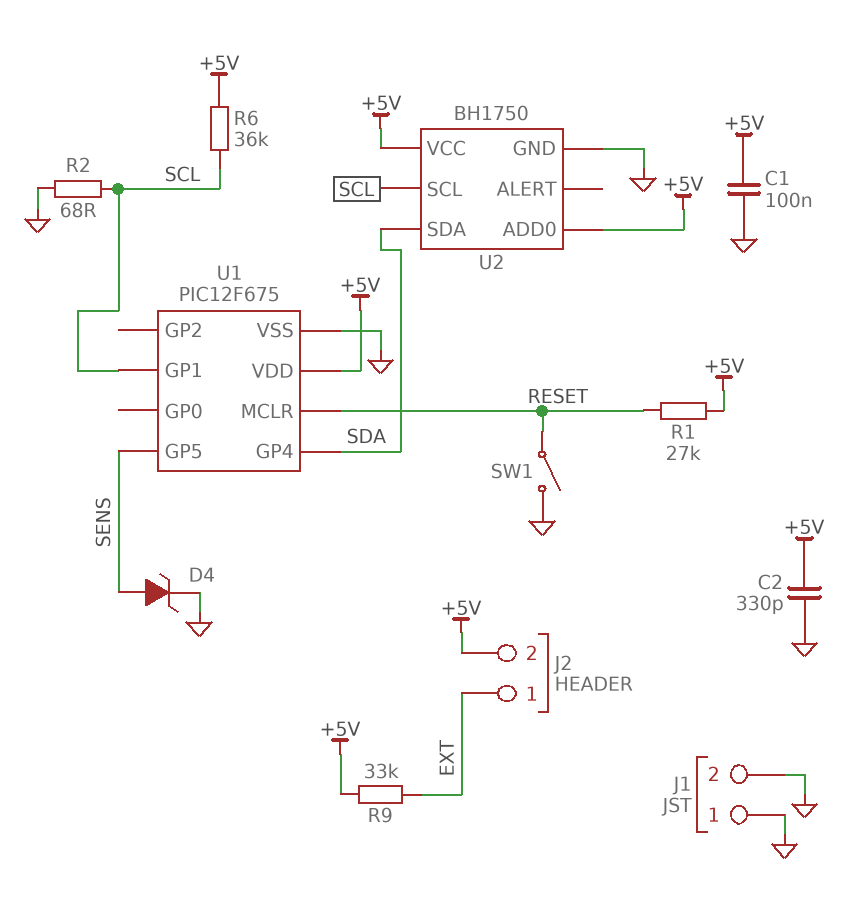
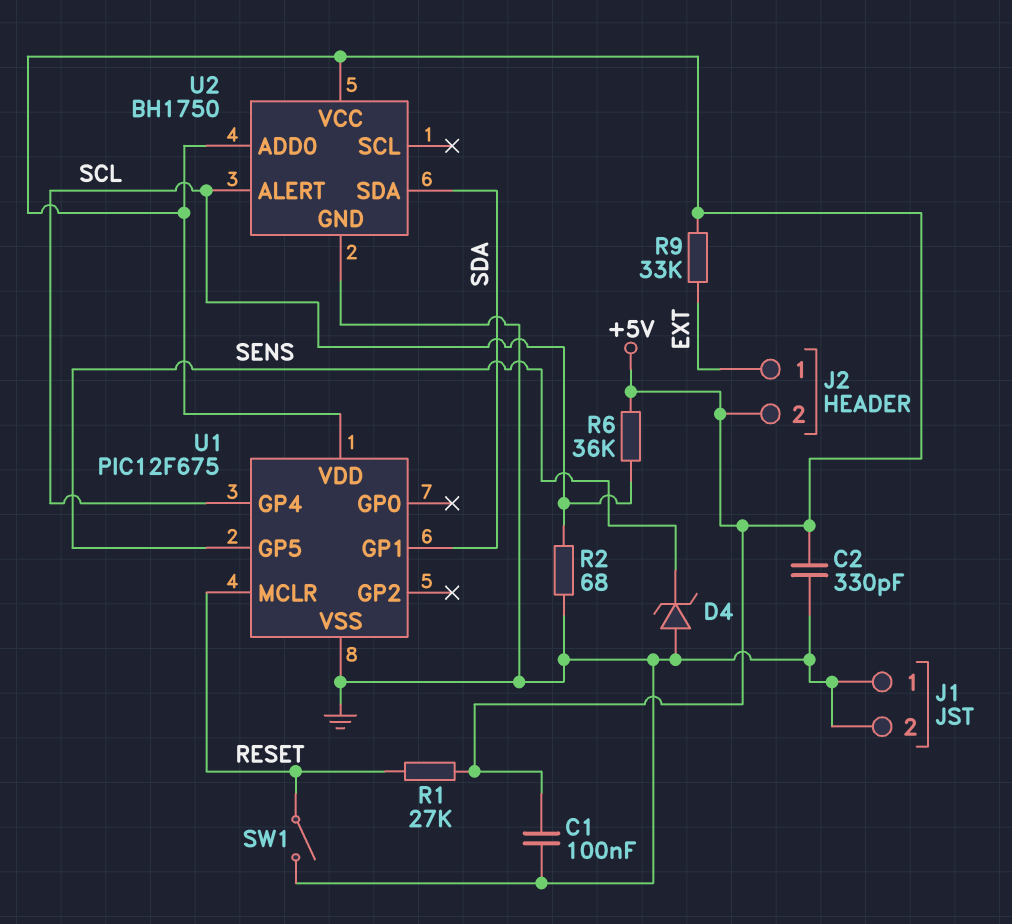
D4: zener (A SENS, K GND) -> zener (A GND, K SENS)
U1 pin GP1: SCL -> SDA
U1 pin GP4: SDA -> SCL
U2 pin ALERT: none -> SCL
U2 pin SCL: SCL -> none

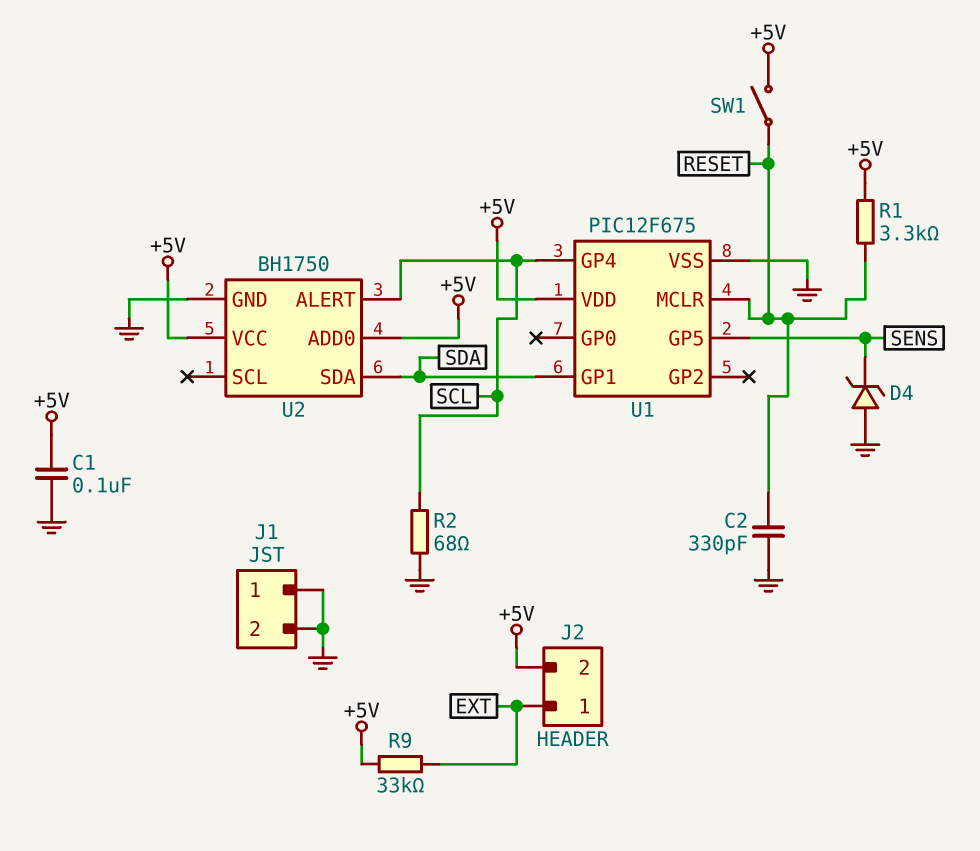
C2: 330pF (+5V, GND) -> 330pF (GND, RESET)
R1: 27k (+5V, RESET) -> 3.3k (+5V, RESET)
R6: 36k (+5V, SCL) -> none
SW1: switch (GND, RESET) -> switch (+5V, RESET)

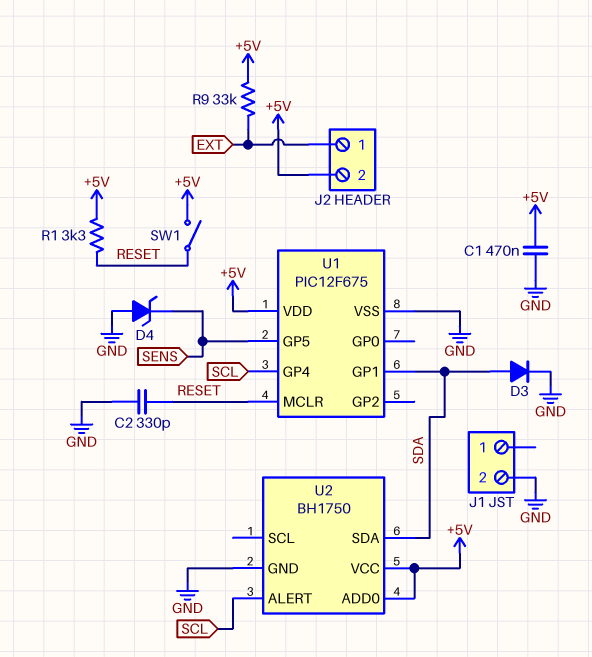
C1: 100nF (+5V, GND) -> 470nF (+5V, GND)
D3: none -> diode (A SDA, K GND)
J1 pin 1: GND -> none
R2: 68 (GND, SCL) -> none

